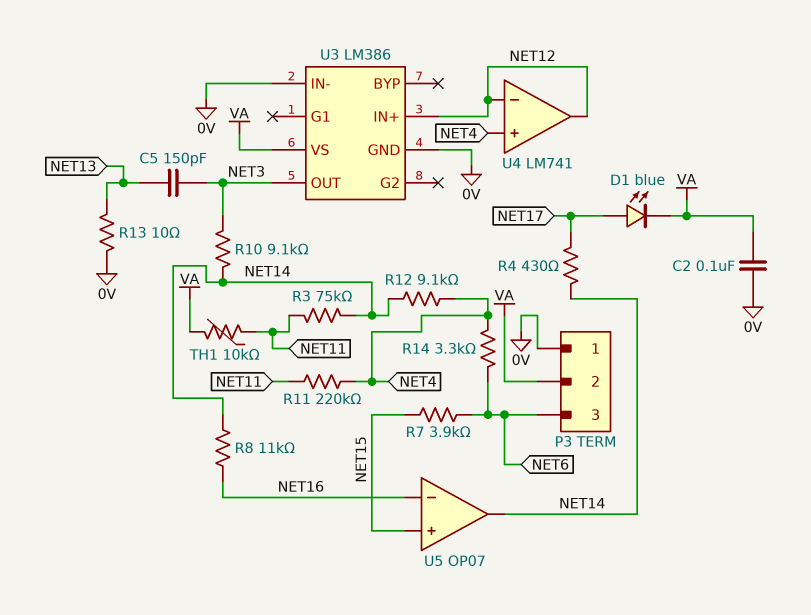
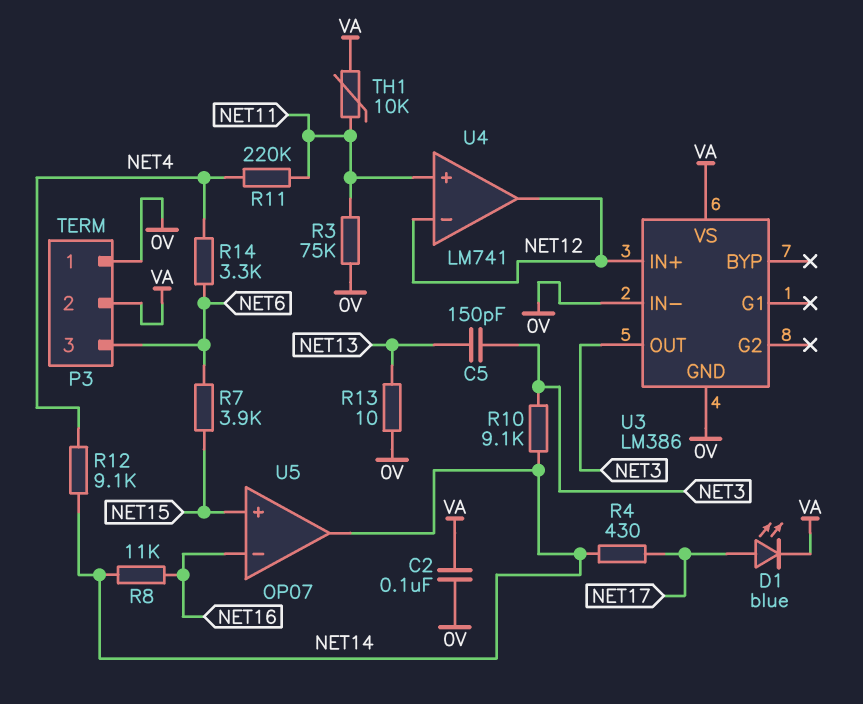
R3: 75k (NET11, NET14) -> 75k (0V, NET11)
U4 pin in+: NET4 -> NET11

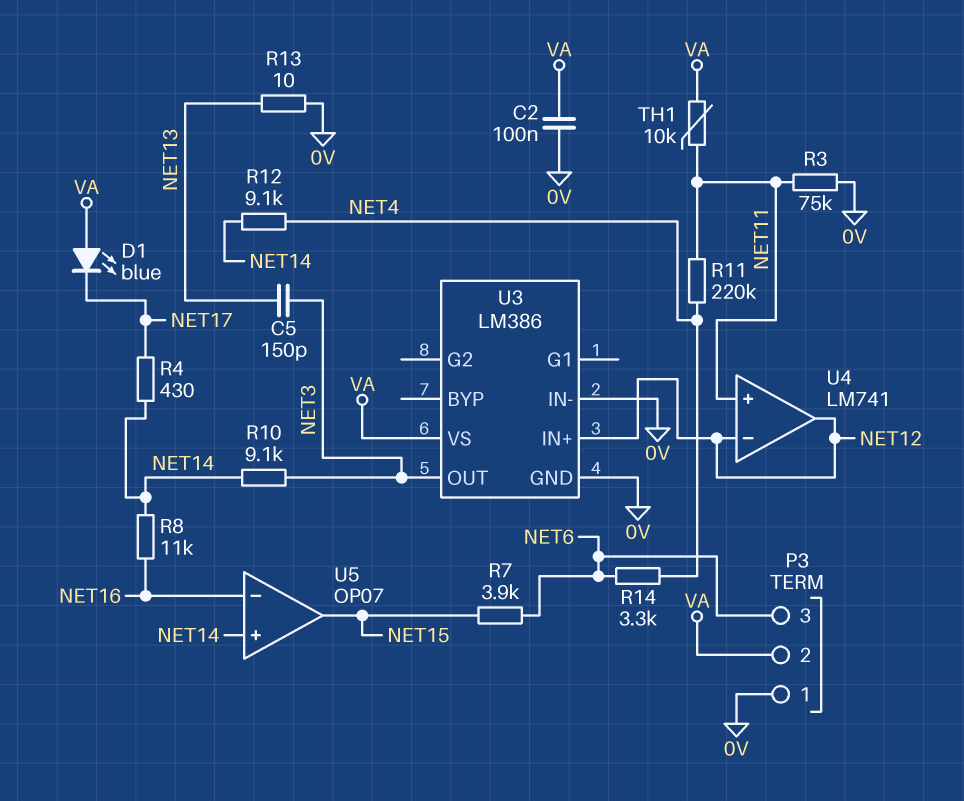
D1: LED blue (A NET17, K VA) -> LED blue (A VA, K NET17)
U5 pin in+: NET15 -> NET14
U5 pin out: NET14 -> NET15

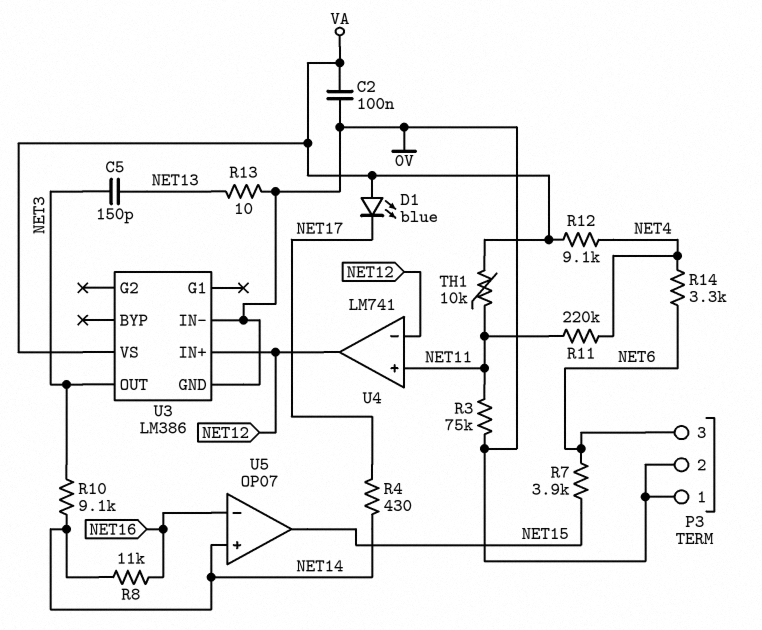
P3 pin 2: VA -> 0V
R12: 9.1k (NET4, NET14) -> 9.1k (NET4, VA)

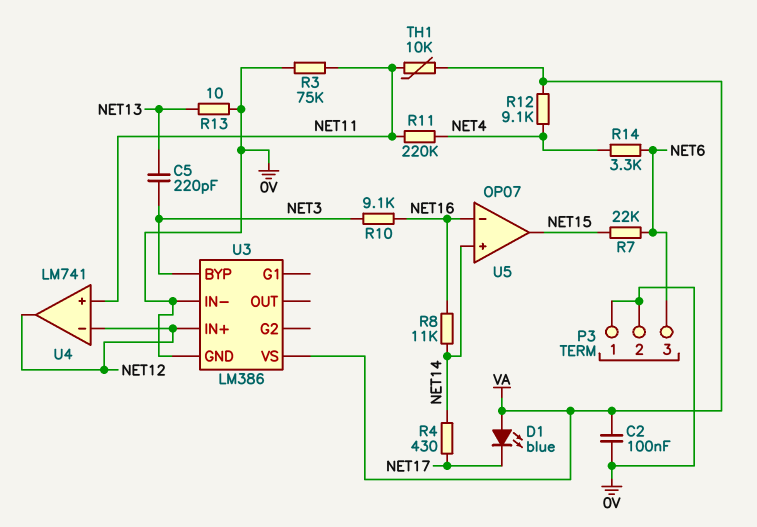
C5: 150pF (NET3, NET13) -> 220pF (NET3, NET13)
R7: 3.9k (NET6, NET15) -> 22k (NET6, NET15)
R10: 9.1k (NET3, NET14) -> 9.1k (NET3, NET16)
U3 pin BYP: none -> NET3
U3 pin OUT: NET3 -> none

